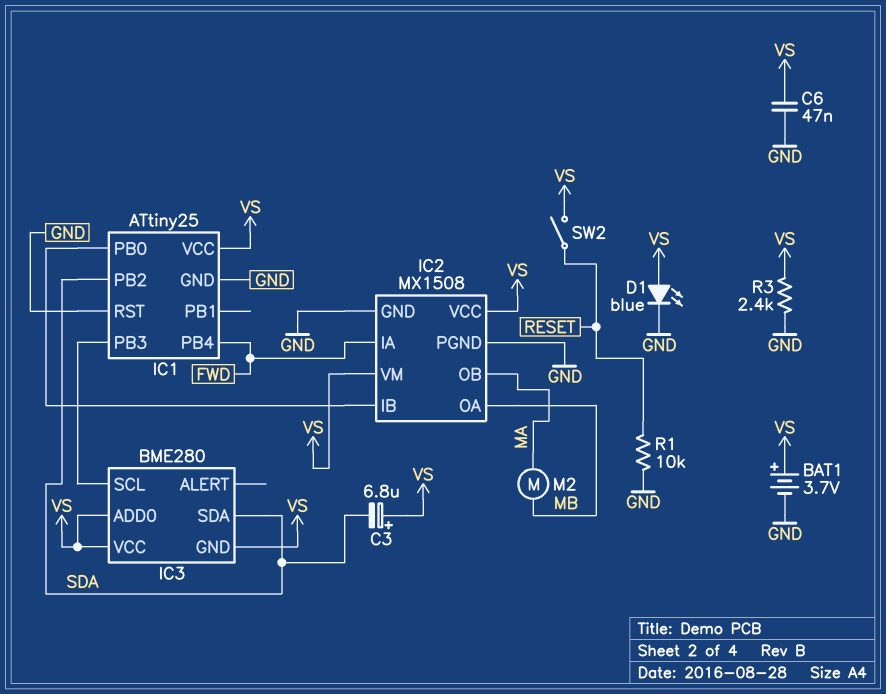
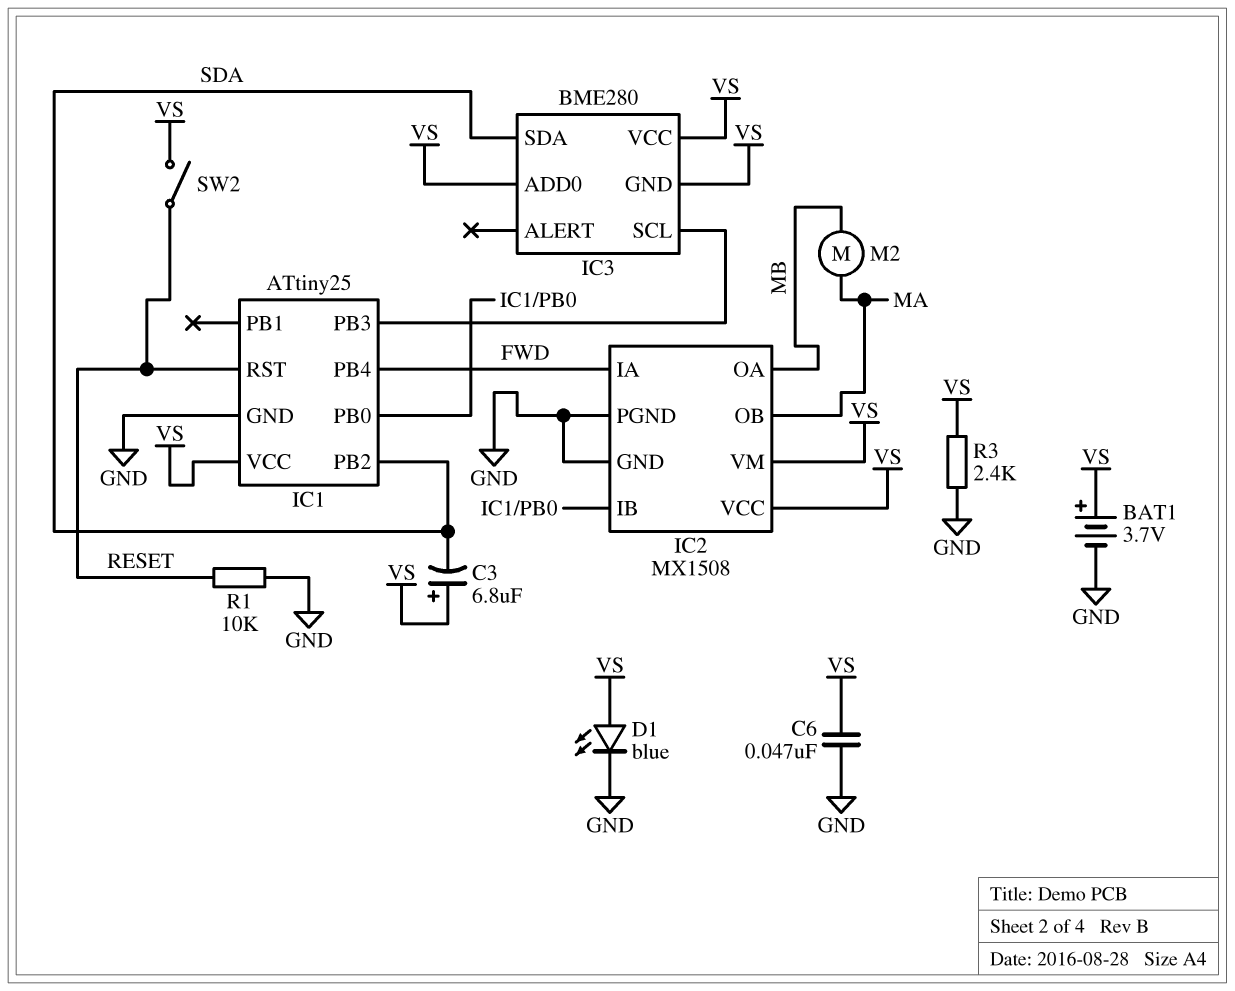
IC1 pin RST: GND -> RESET

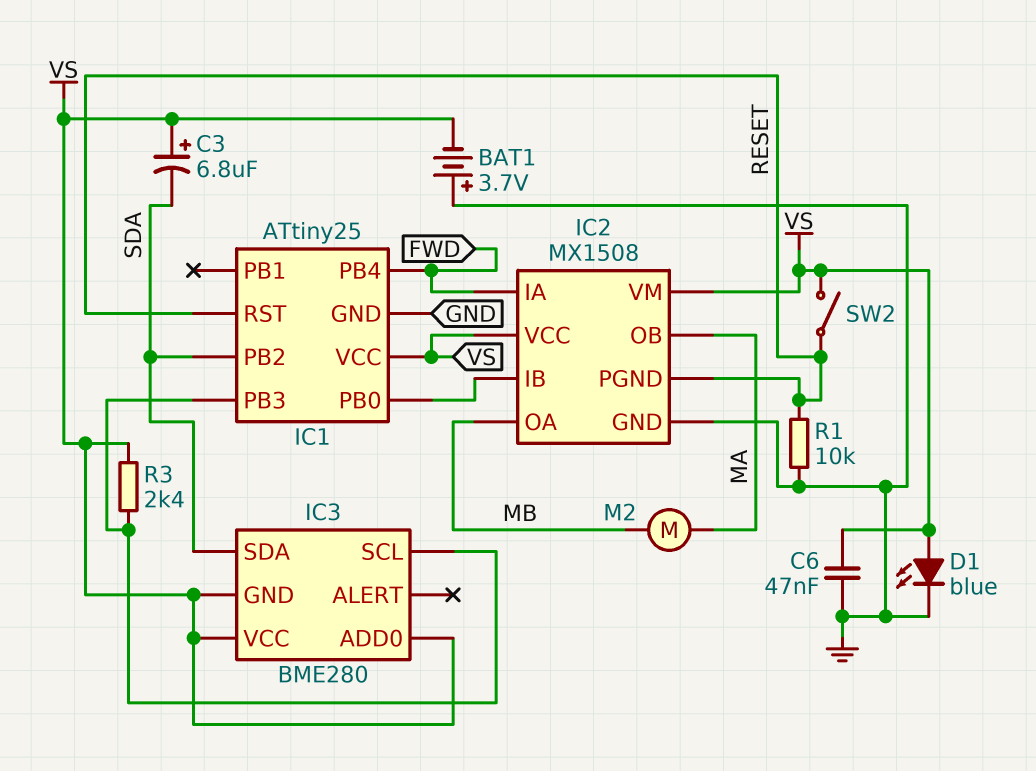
BAT1: 3.7V (plus VS, minus GND) -> 3.7V (plus GND, minus VS)
IC2 pin PGND: GND -> RESET
R3: 2.4k (GND, VS) -> 2.4k (IC1/PB3, VS)

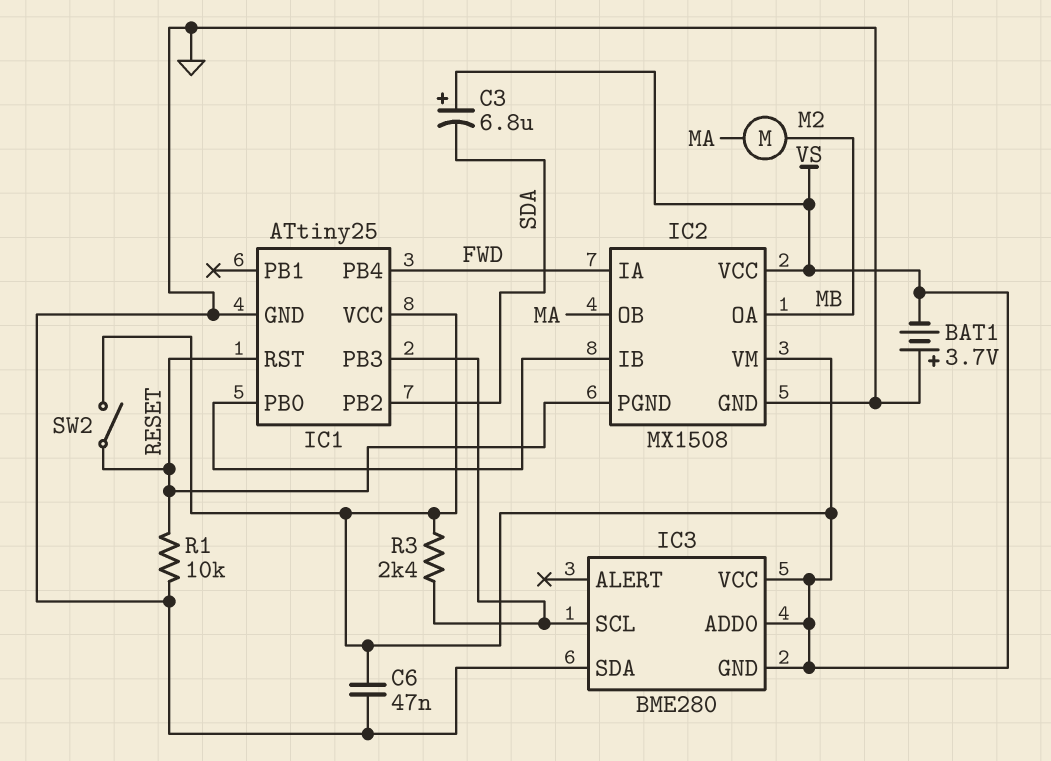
D1: LED blue (A VS, K GND) -> none
IC3 pin SDA: SDA -> GND

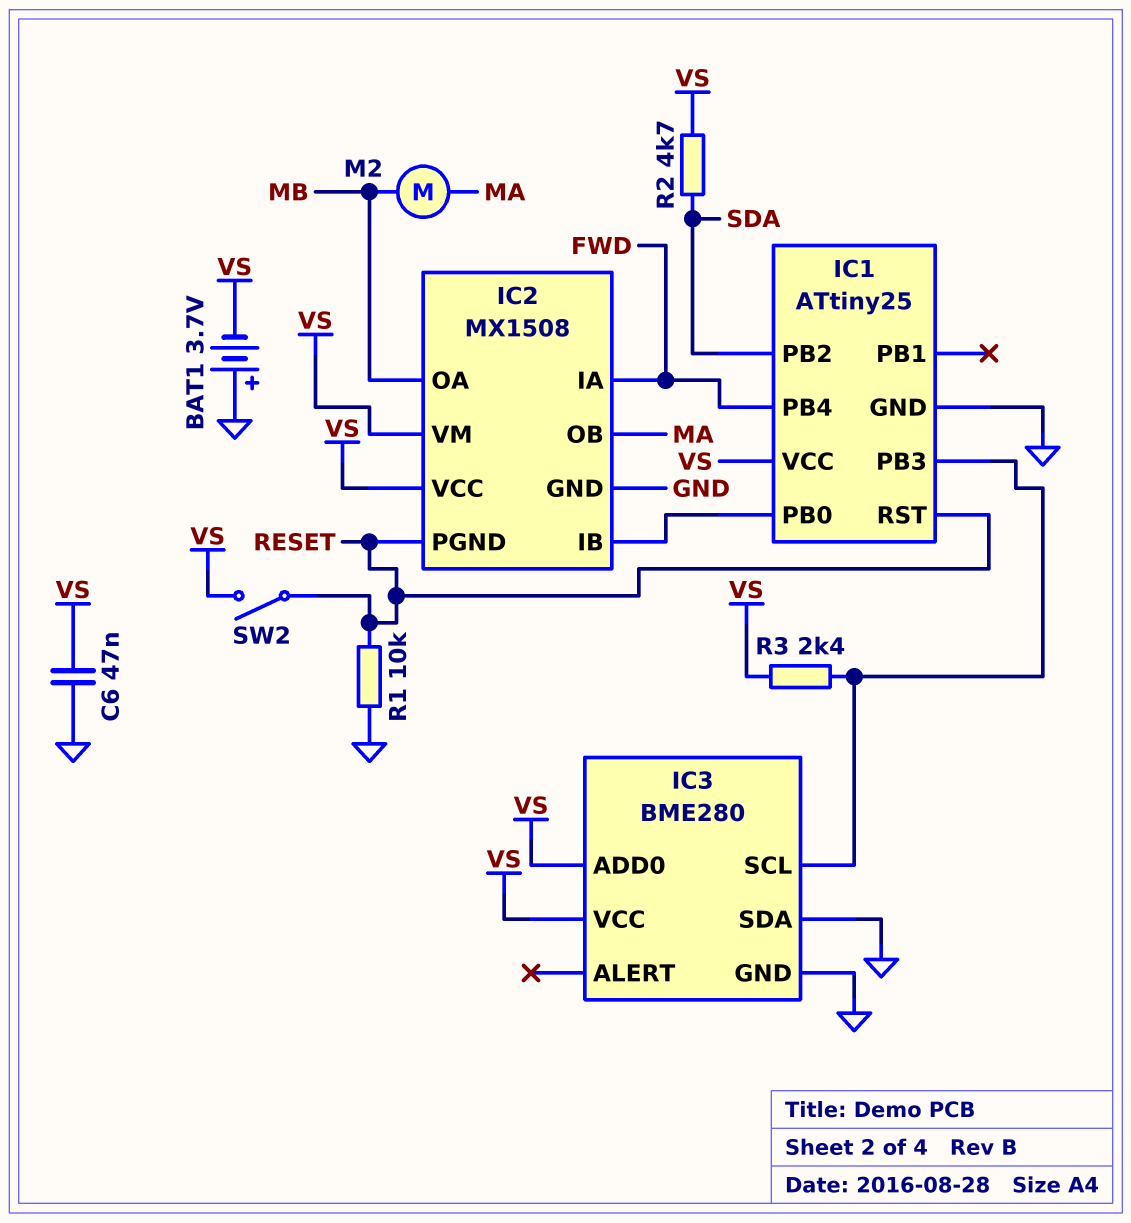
C3: 6.8uF (plus VS, minus SDA) -> none
IC3 pin GND: VS -> GND
R2: none -> 4.7k (SDA, VS)

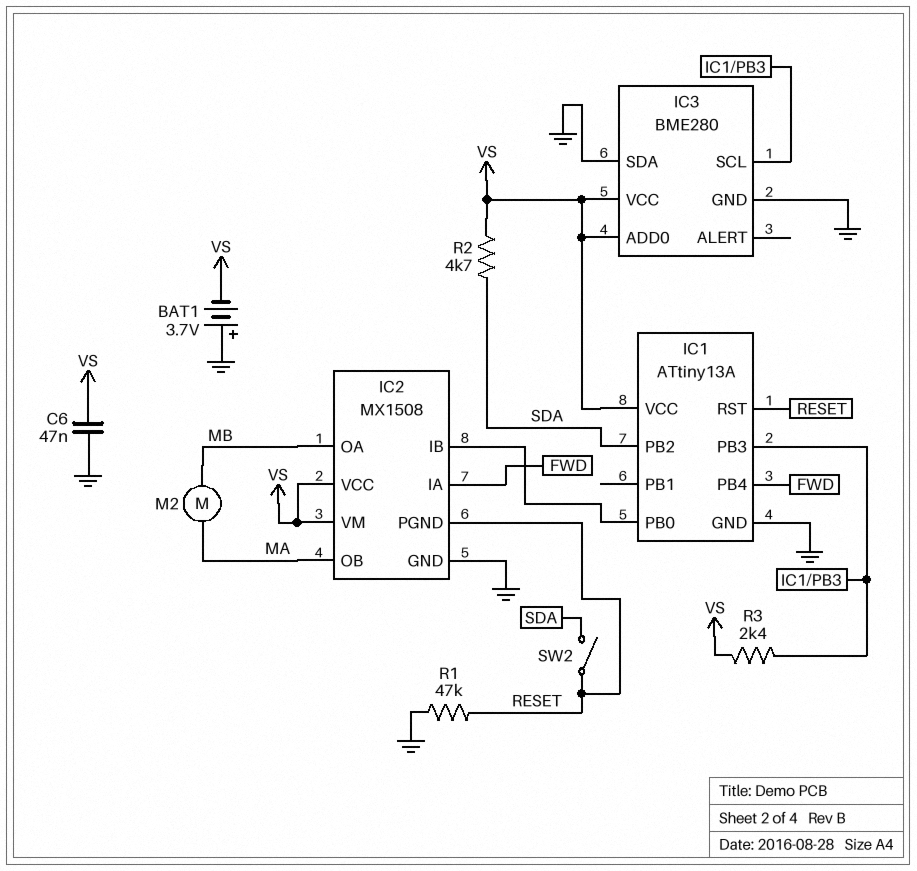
IC1: ATtiny25 -> ATtiny13A
R1: 10k (GND, RESET) -> 47k (GND, RESET)
SW2: switch (RESET, VS) -> switch (RESET, SDA)

